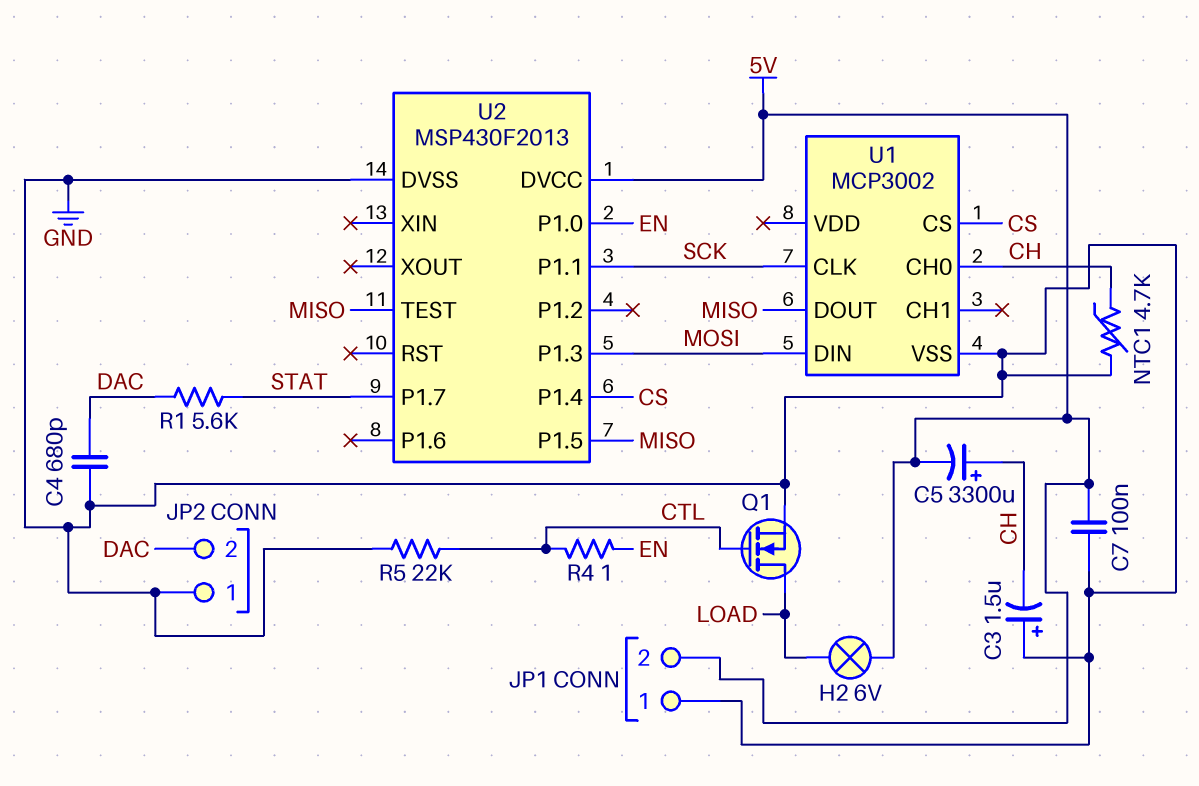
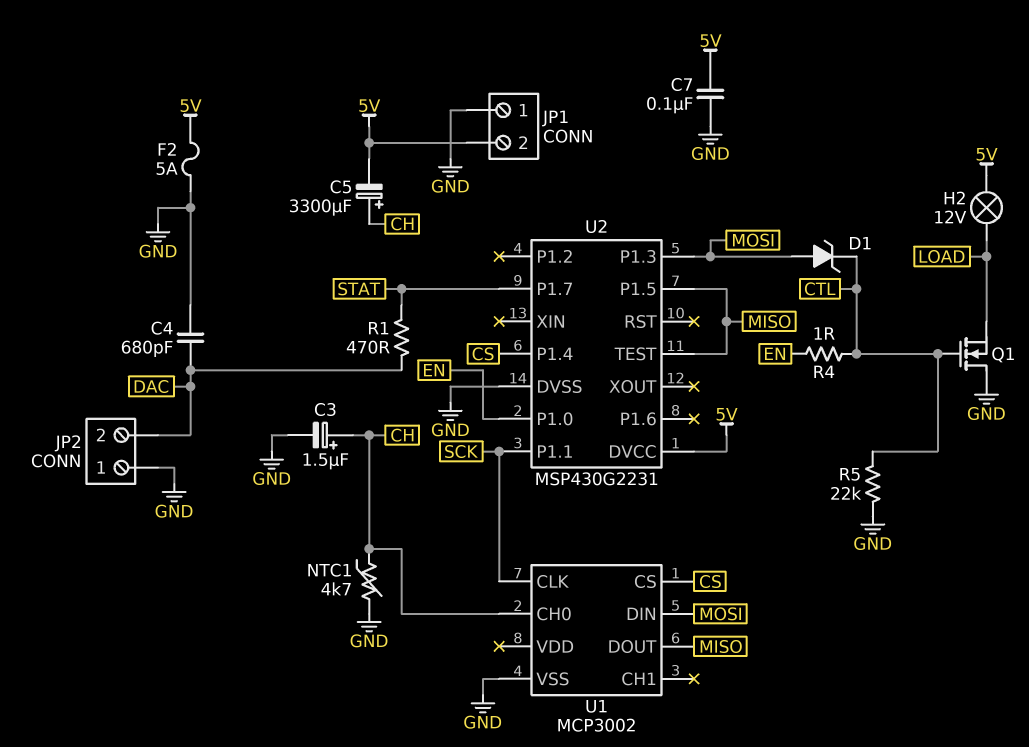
C3: 1.5uF (plus GND, minus CH) -> 1.5uF (plus CH, minus GND)
D1: none -> zener (A MOSI, K CTL)
F2: none -> 5A (5V, GND)
H2: lamp 6V (5V, LOAD) -> lamp 12V (5V, LOAD)
Q1: NMOS (G CTL, D LOAD, S GND) -> NMOS (G CTL, D GND, S LOAD)
R1: 5.6k (DAC, STAT) -> 470 (DAC, STAT)
U2: MSP430F2013 -> MSP430G2231

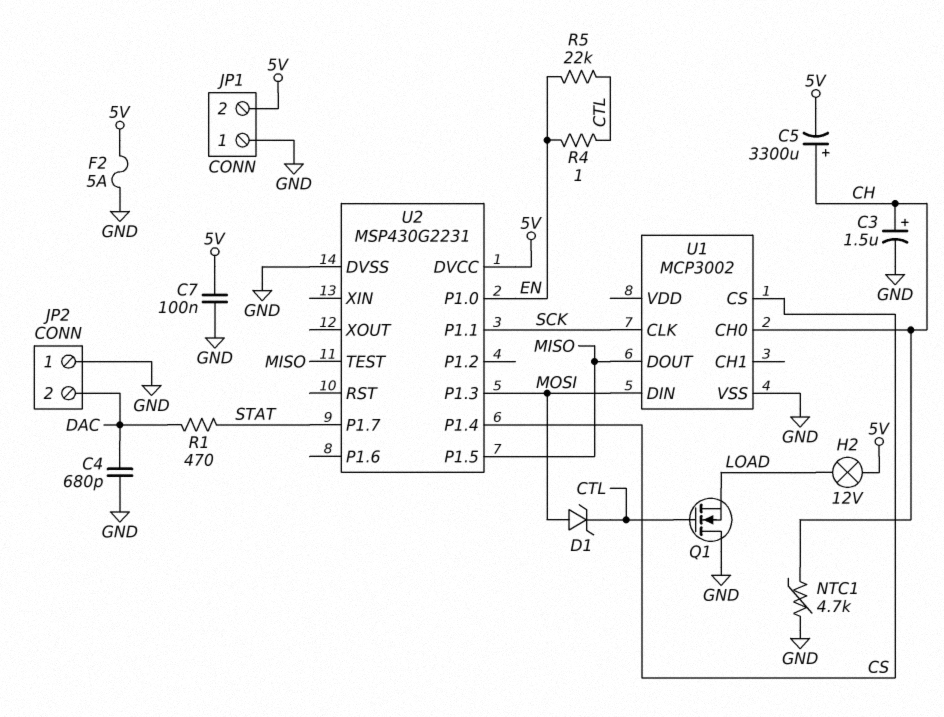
R5: 22k (CTL, GND) -> 22k (CTL, EN)

